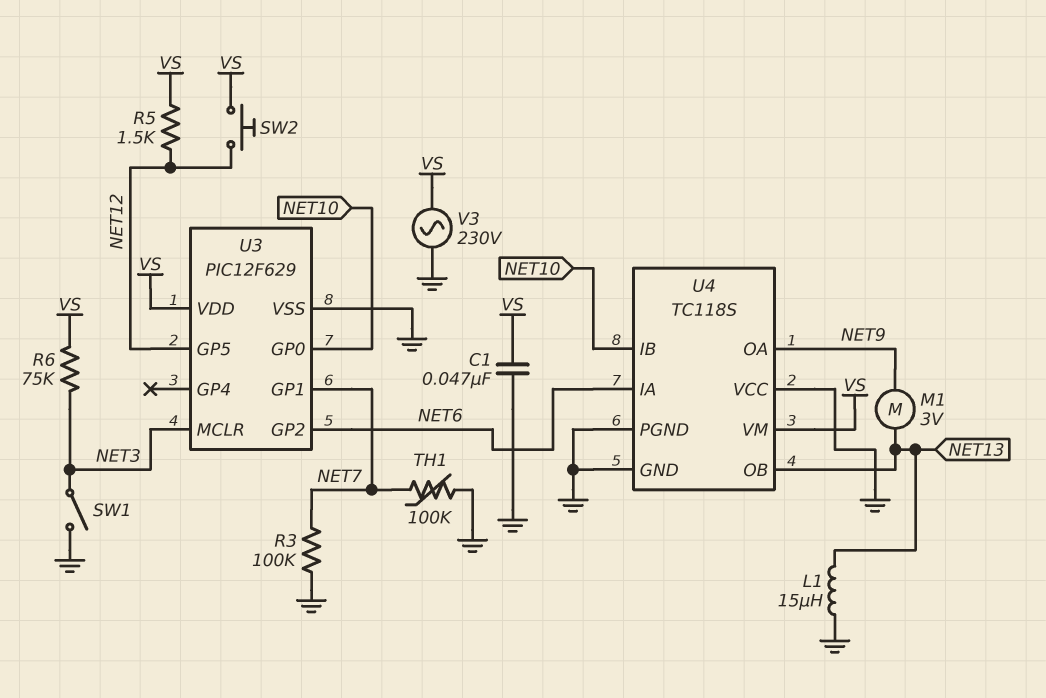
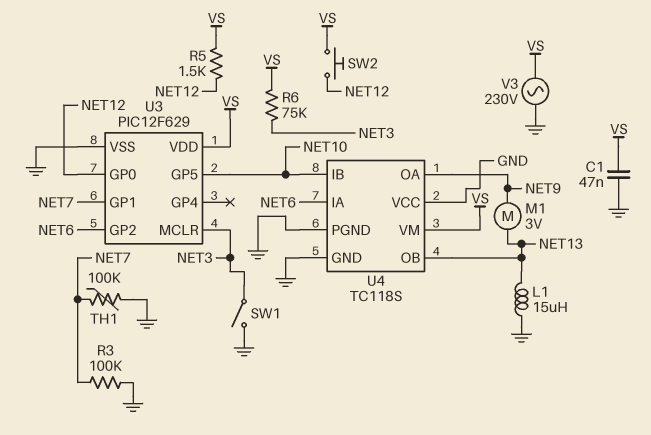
U3 pin GP0: NET10 -> NET12
U3 pin GP5: NET12 -> NET10

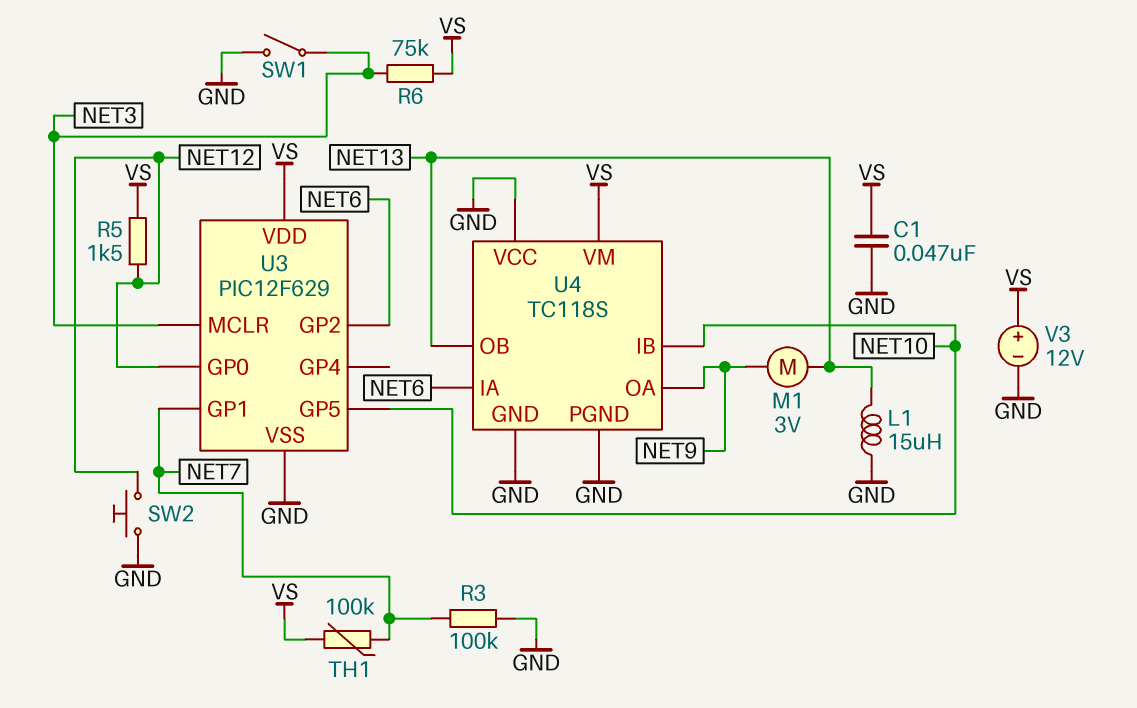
SW2: button (NET12, VS) -> button (GND, NET12)
TH1: 100k (GND, NET7) -> 100k (NET7, VS)
V3: AC 230V (GND, VS) -> 12V (plus VS, minus GND)

